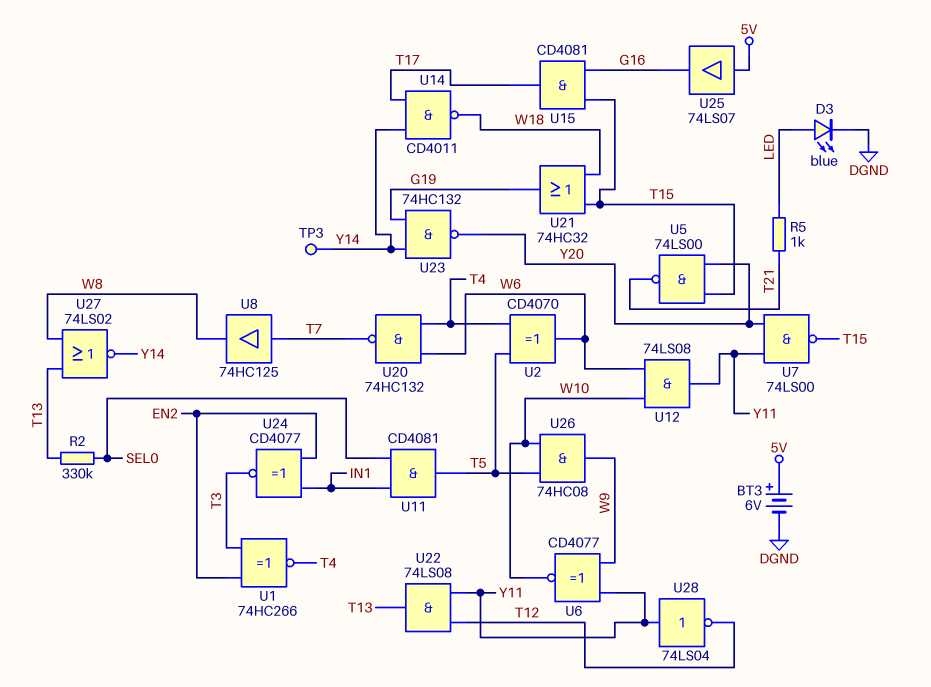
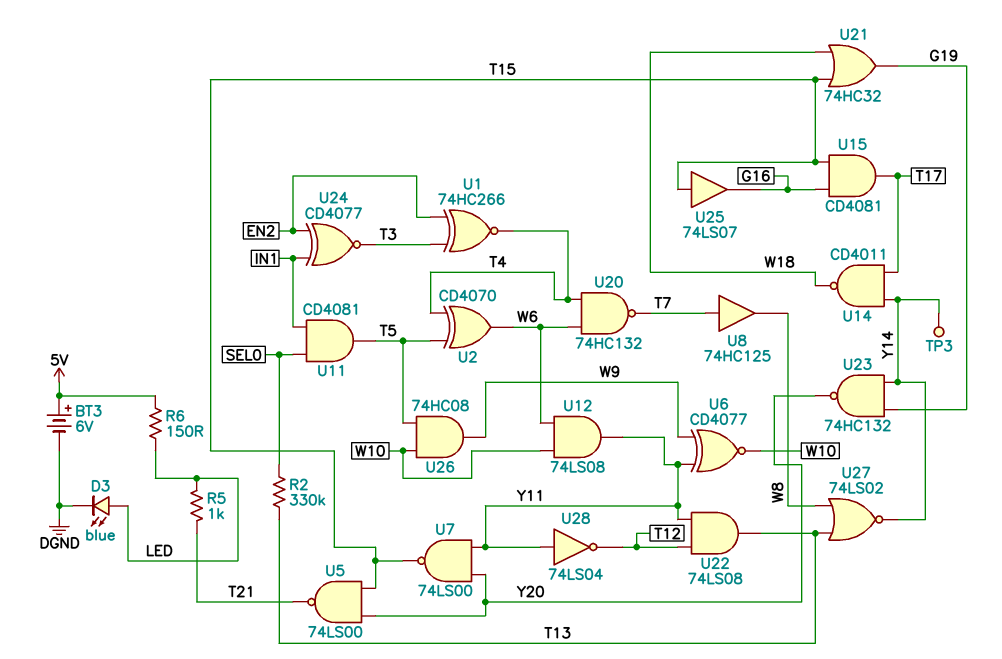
R6: none -> 150 (5V, LED)
U25: buffer 74LS07 (in 5V, out G16) -> buffer 74LS07 (in T15, out G16)

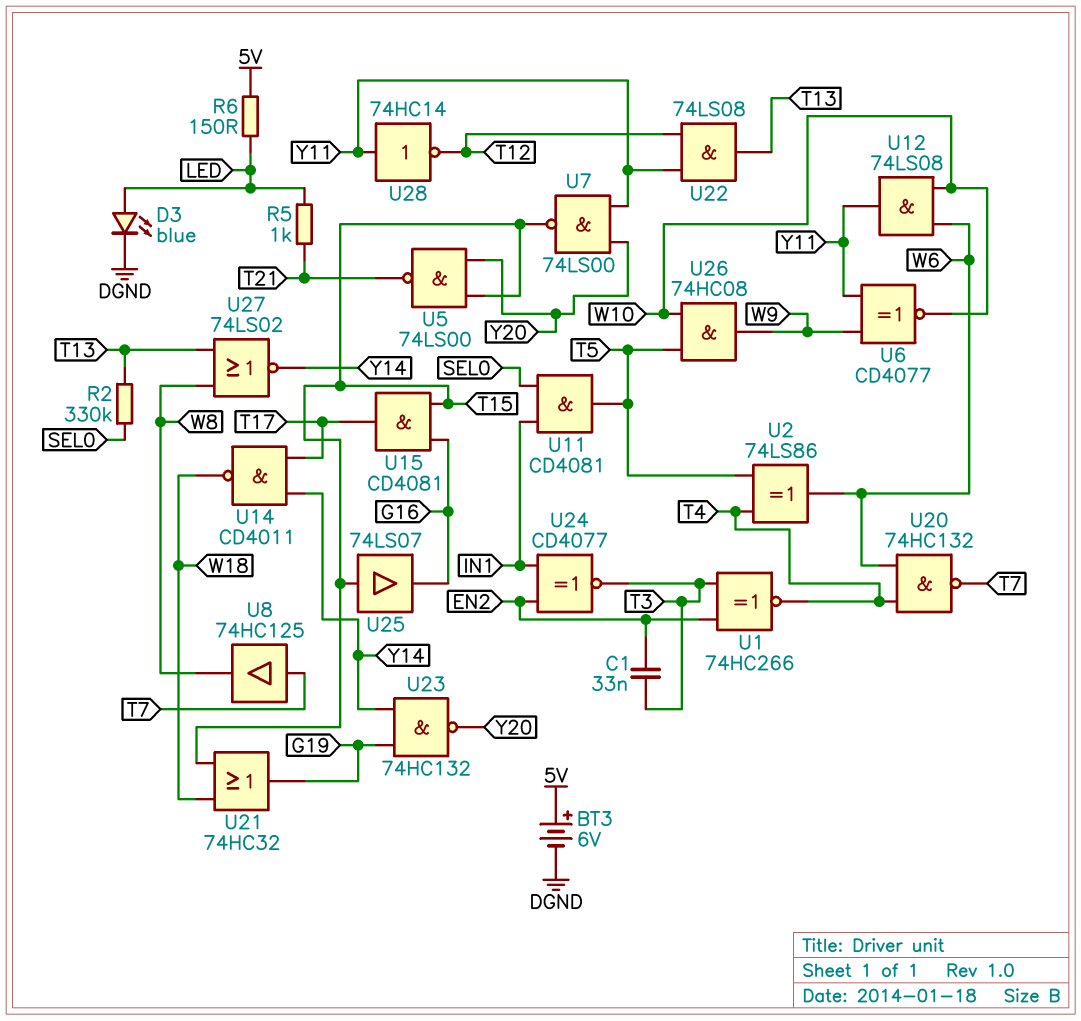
C1: none -> 33nF (EN2, T3)
TP3: test point (Y14) -> none
U2: XOR CD4070 (in T4, in T5, out W6) -> XOR 74LS86 (in T4, in T5, out W6)
U28: NOT 74LS04 (in Y11, out T12) -> NOT 74HC14 (in Y11, out T12)

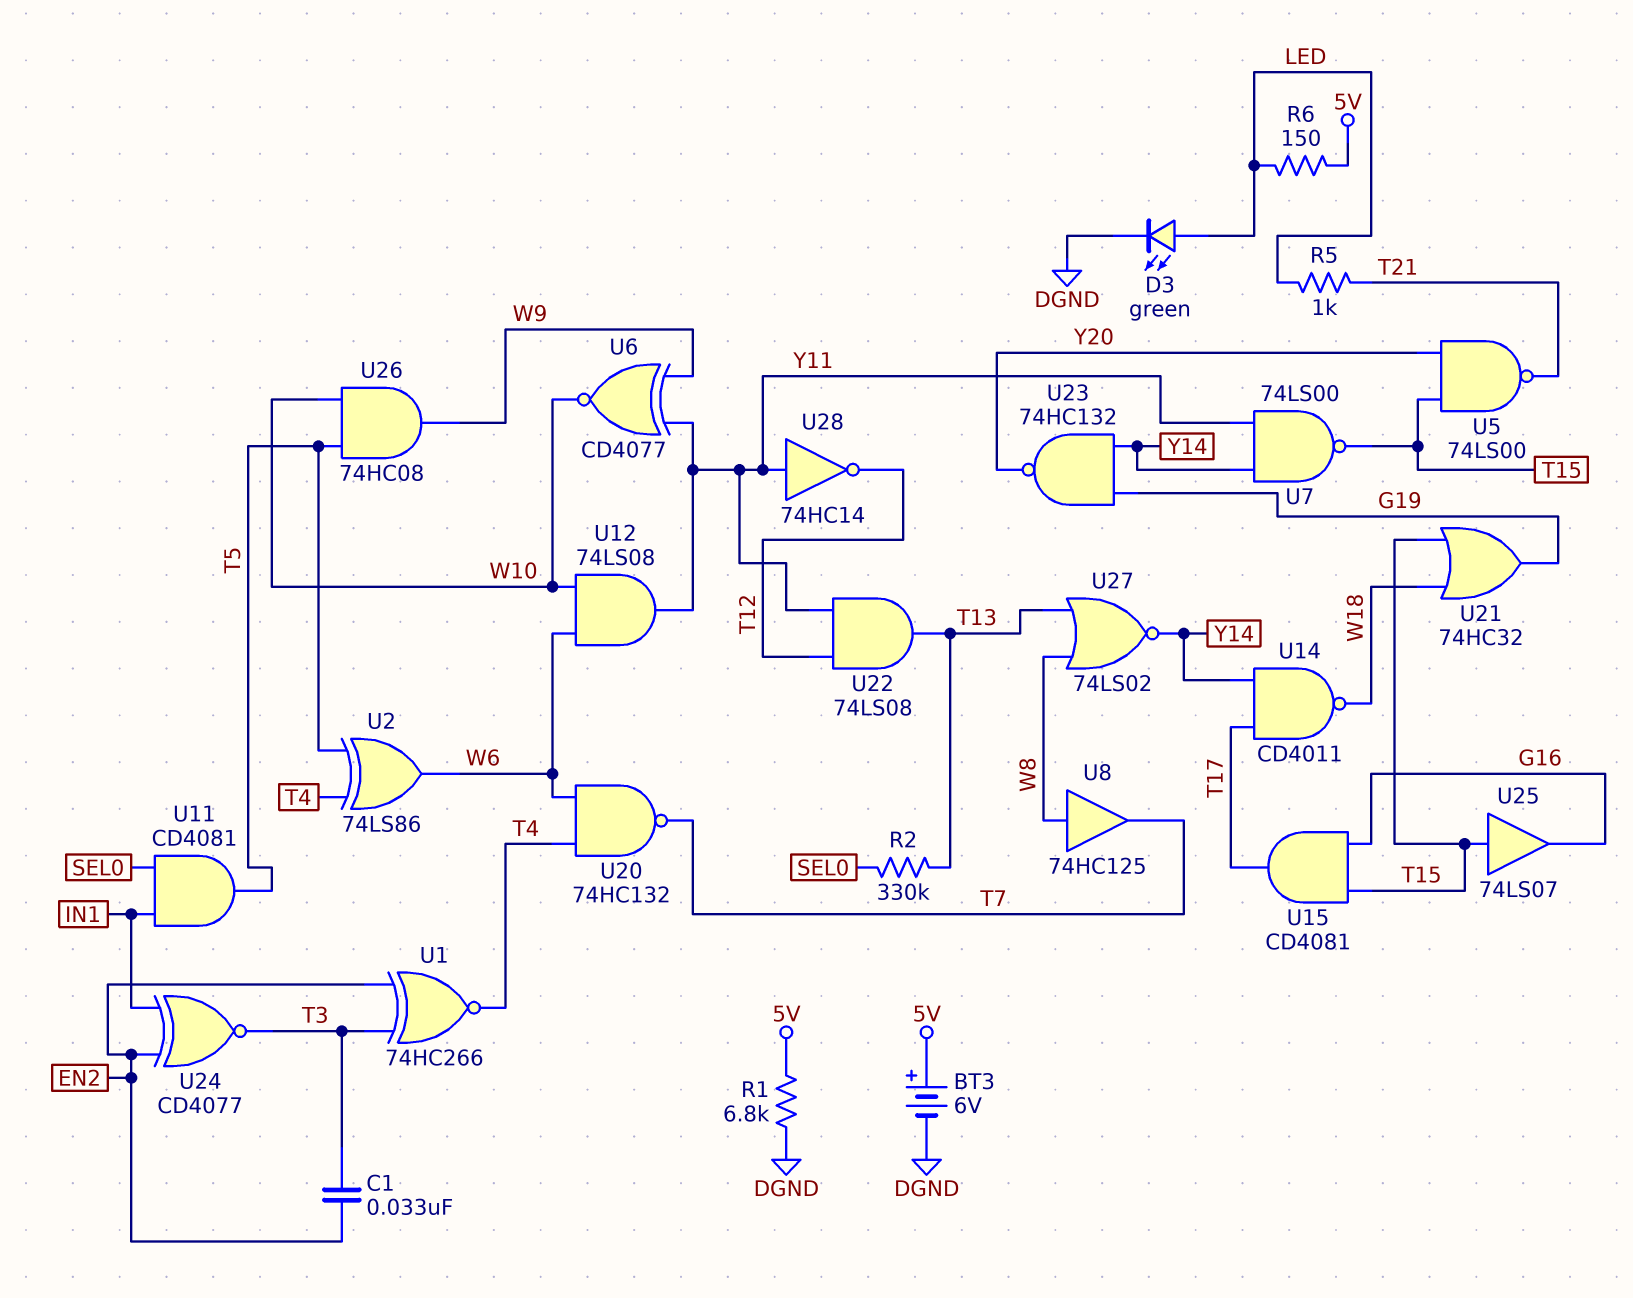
D3: LED blue (A LED, K DGND) -> LED green (A LED, K DGND)
R1: none -> 6.8k (5V, DGND)
U7: NAND 74LS00 (in Y11, in Y20, out T15) -> NAND 74LS00 (in Y11, in Y14, out T15)
U8: buffer 74HC125 (in T7, out W8) -> buffer 74HC125 (in W8, out T7)

